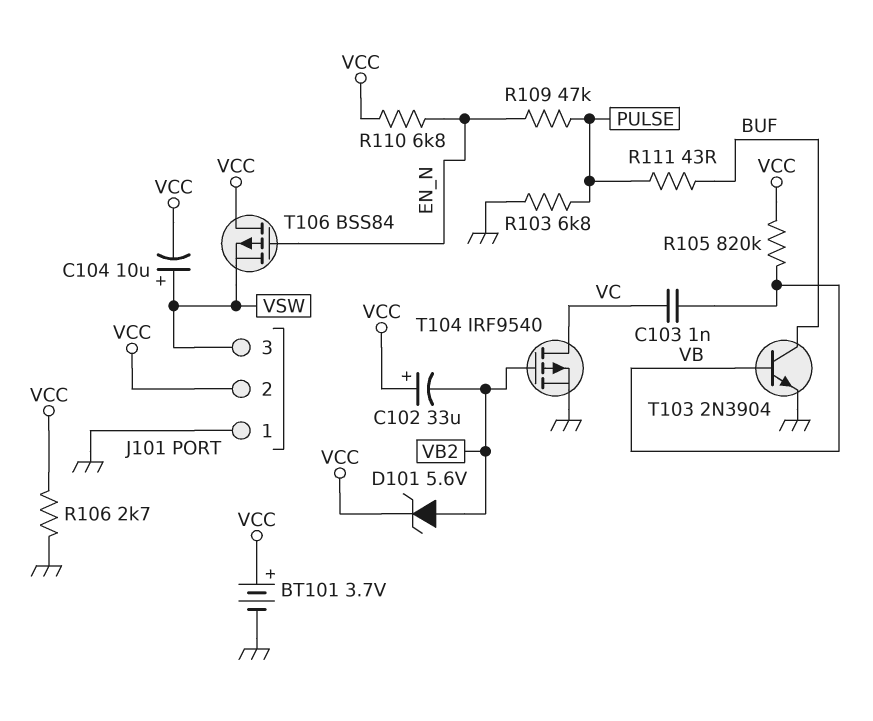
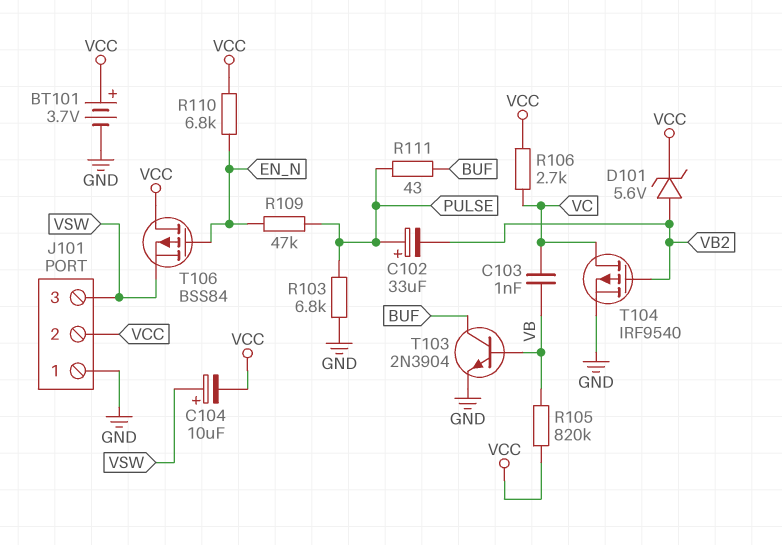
C102: 33uF (plus VCC, minus VB2) -> 33uF (plus PULSE, minus VB2)
R106: 2.7k (GND, VCC) -> 2.7k (VC, VCC)

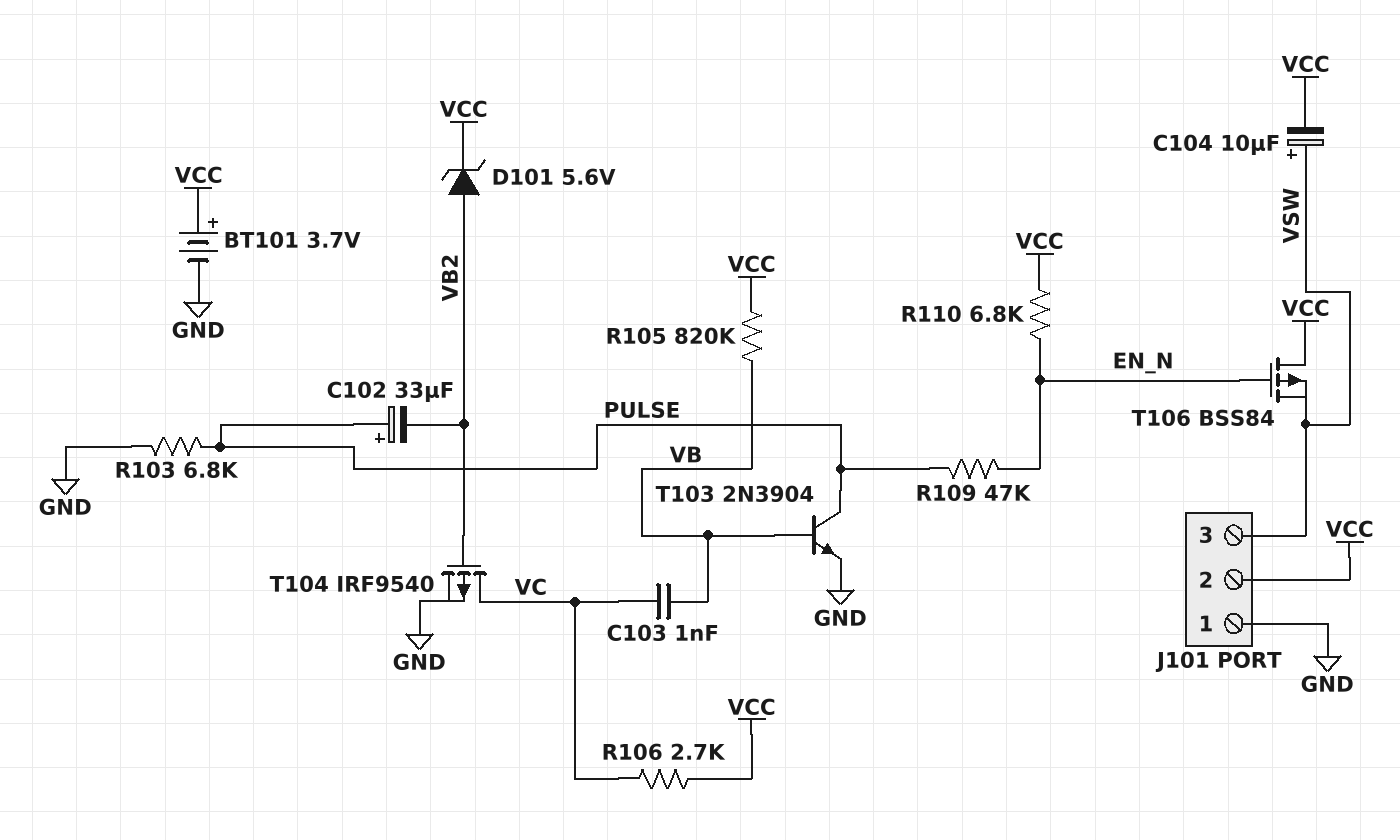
R111: 43 (BUF, PULSE) -> none
T103: NPN 2N3904 (B VB, C BUF, E GND) -> NPN 2N3904 (B VB, C PULSE, E GND)

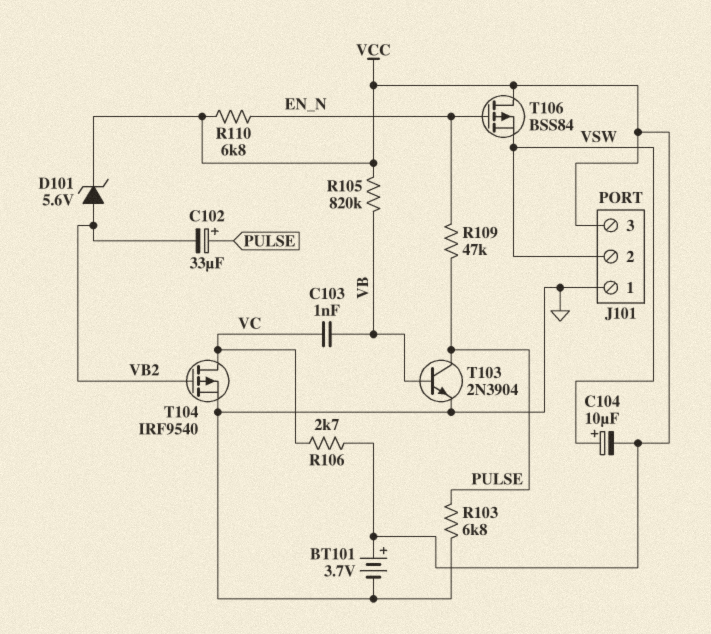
J101 pin 2: VCC -> VSW
J101 pin 3: VSW -> VCC

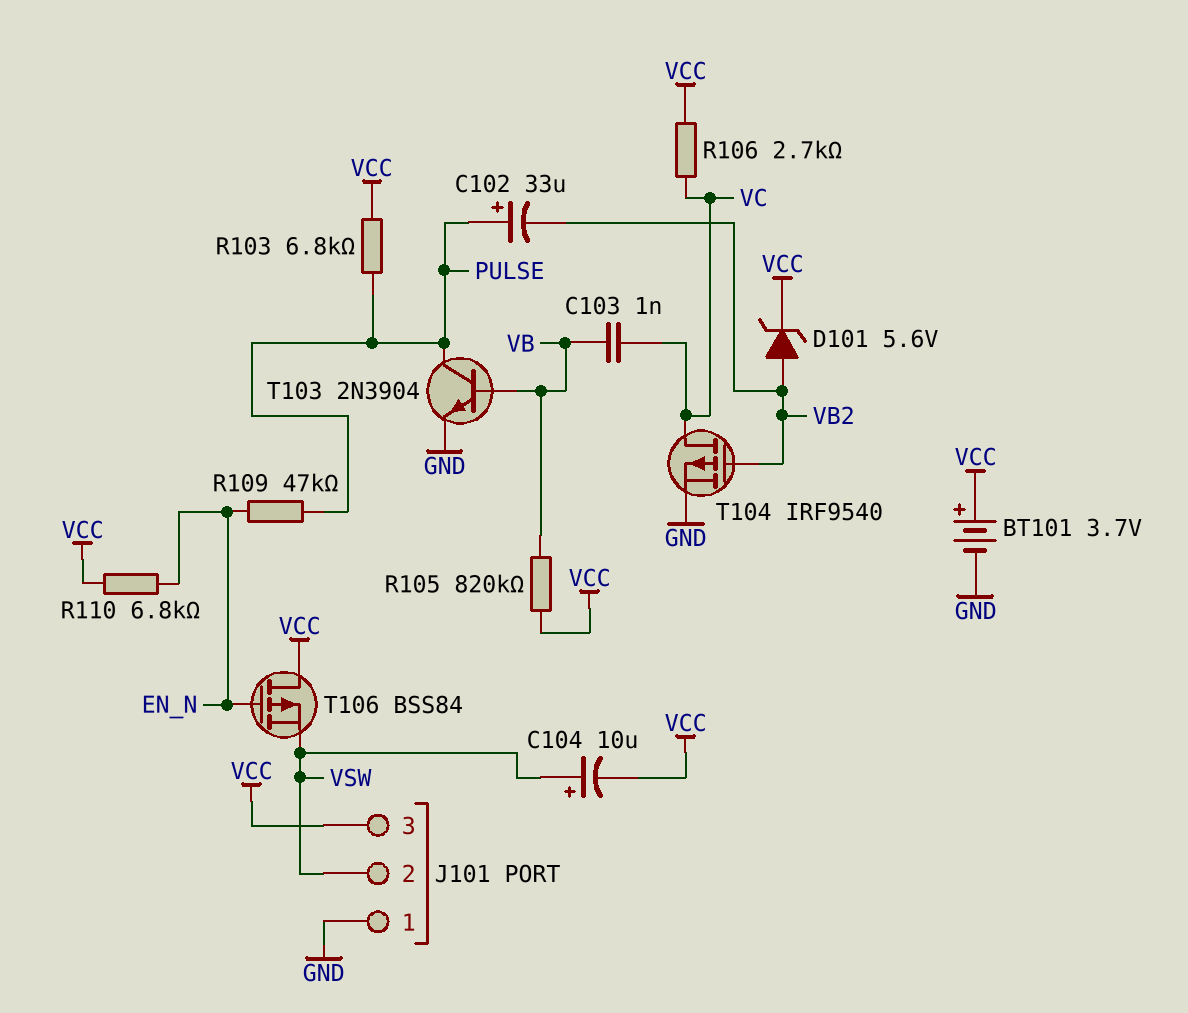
R103: 6.8k (GND, PULSE) -> 6.8k (PULSE, VCC)

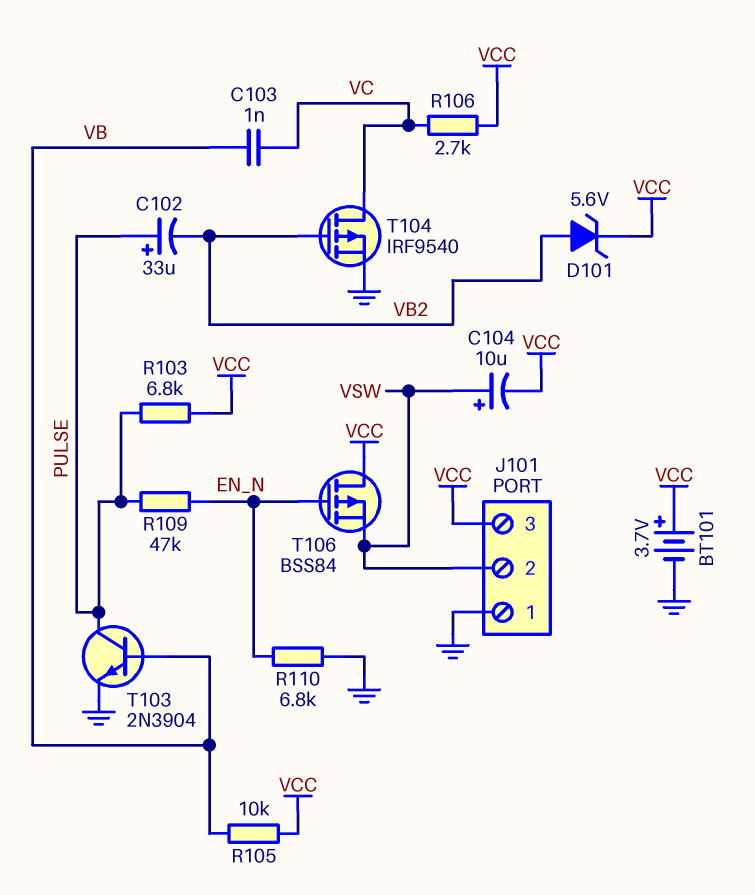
R105: 820k (VB, VCC) -> 10k (VB, VCC)
R110: 6.8k (EN_N, VCC) -> 6.8k (EN_N, GND)

